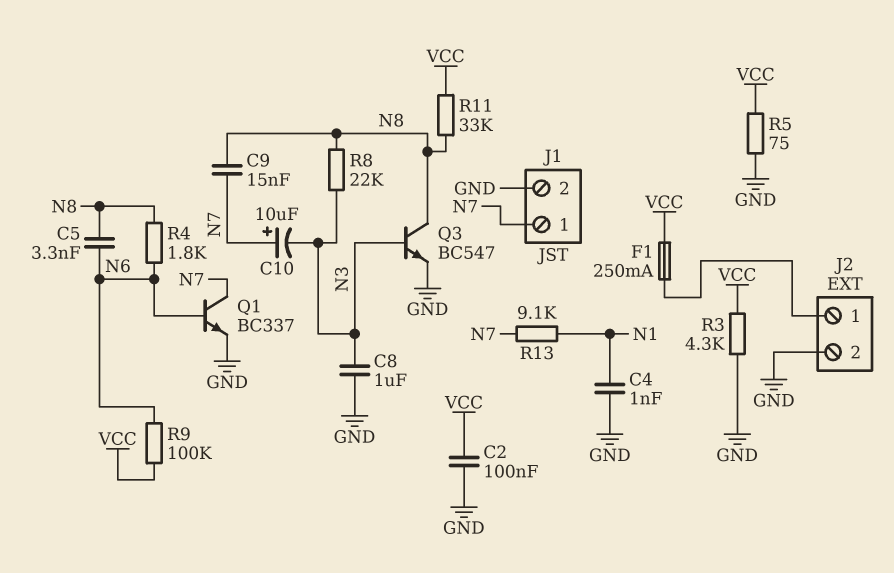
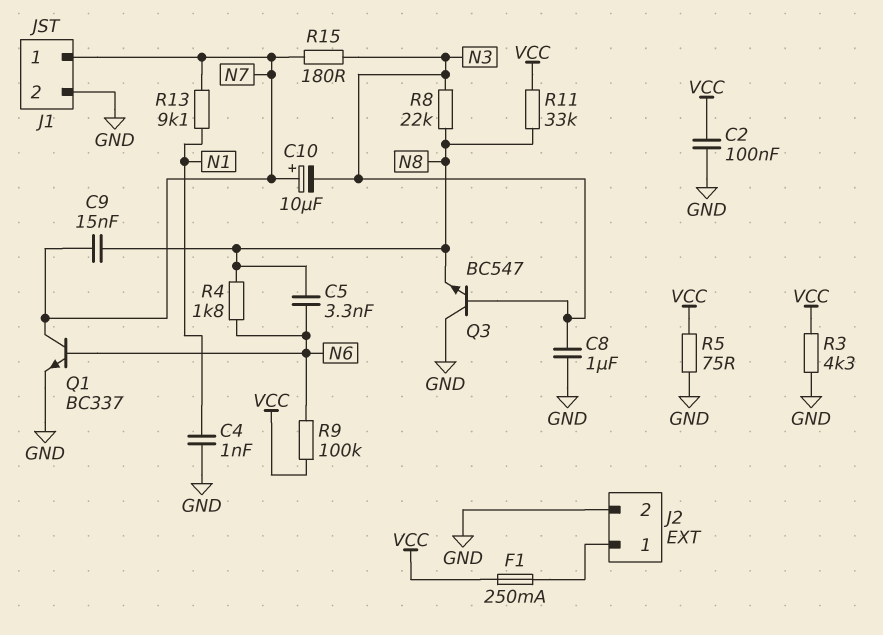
Q3: NPN BC547 (B N3, C N8, E GND) -> NPN BC547 (B N3, C GND, E N8)
R15: none -> 180 (N3, N7)

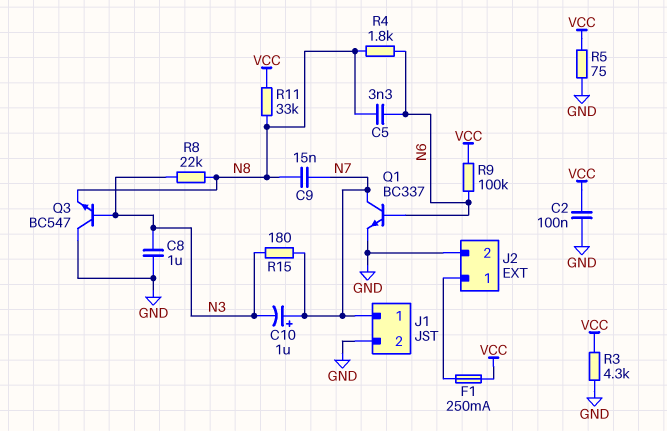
C4: 1nF (GND, N1) -> none
C10: 10uF (plus N7, minus N3) -> 1uF (plus N7, minus N3)
R13: 9.1k (N1, N7) -> none

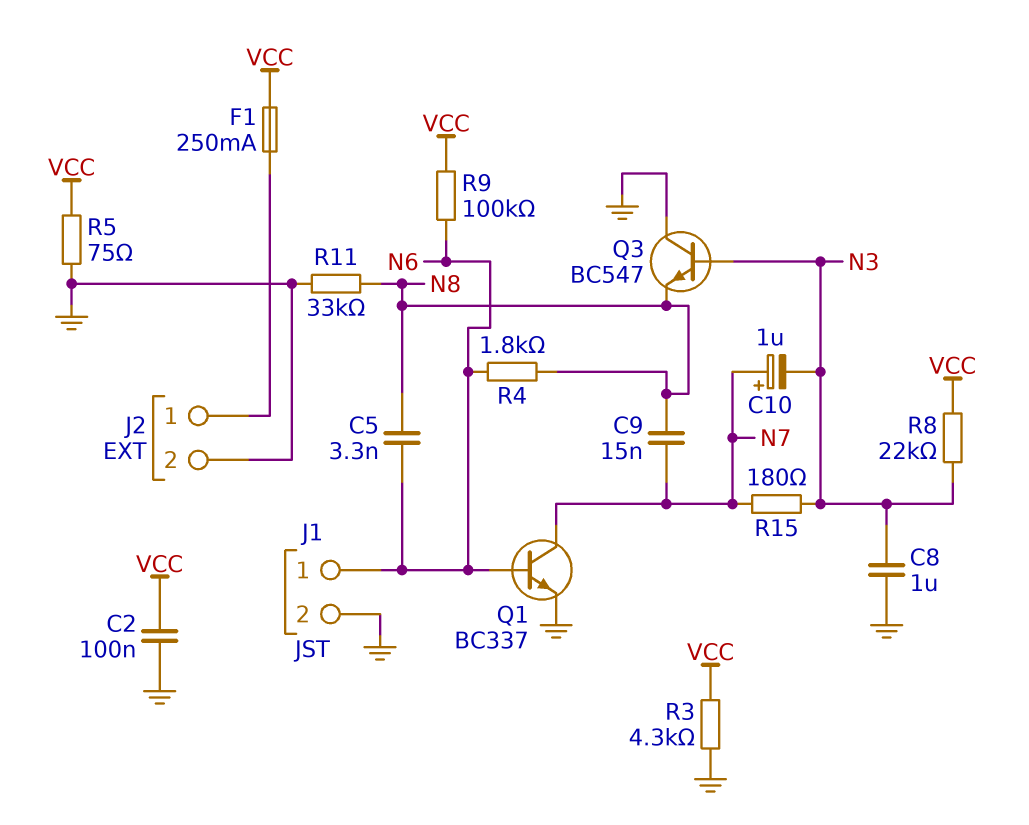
J1 pin 1: N7 -> N6
R8: 22k (N3, N8) -> 22k (N3, VCC)
R11: 33k (N8, VCC) -> 33k (GND, N8)

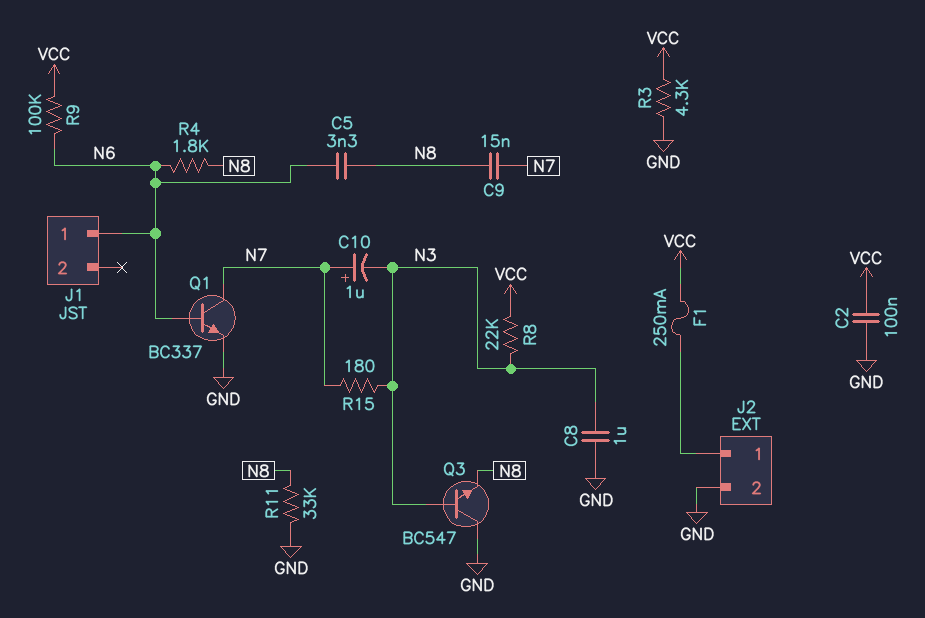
J1 pin 2: GND -> none
R5: 75 (GND, VCC) -> none

